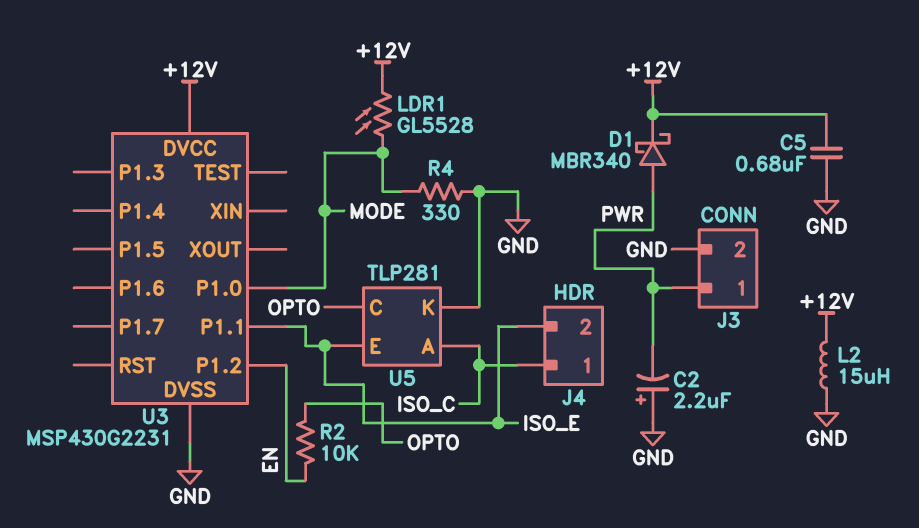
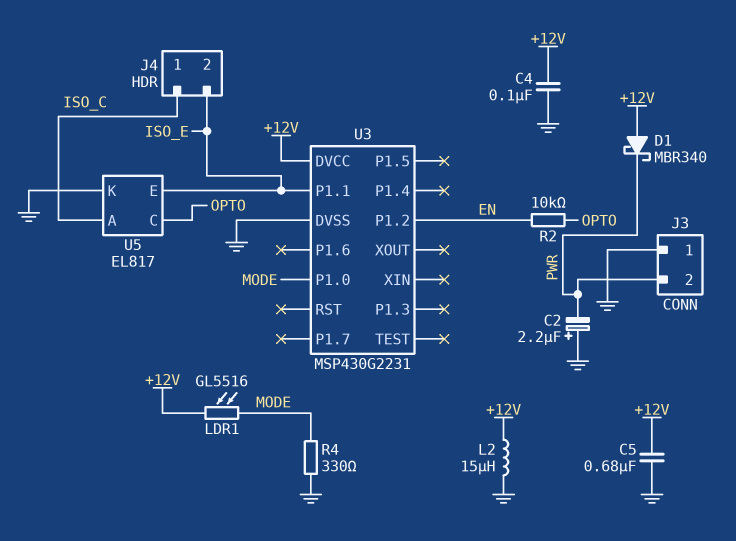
C4: none -> 100nF (+12V, GND)
D1: schottky MBR340 (A PWR, K +12V) -> schottky MBR340 (A +12V, K PWR)
J3 pin 1: PWR -> GND
J3 pin 2: GND -> PWR
LDR1: GL5528 (+12V, MODE) -> GL5516 (+12V, MODE)
U5: TLP281 -> EL817

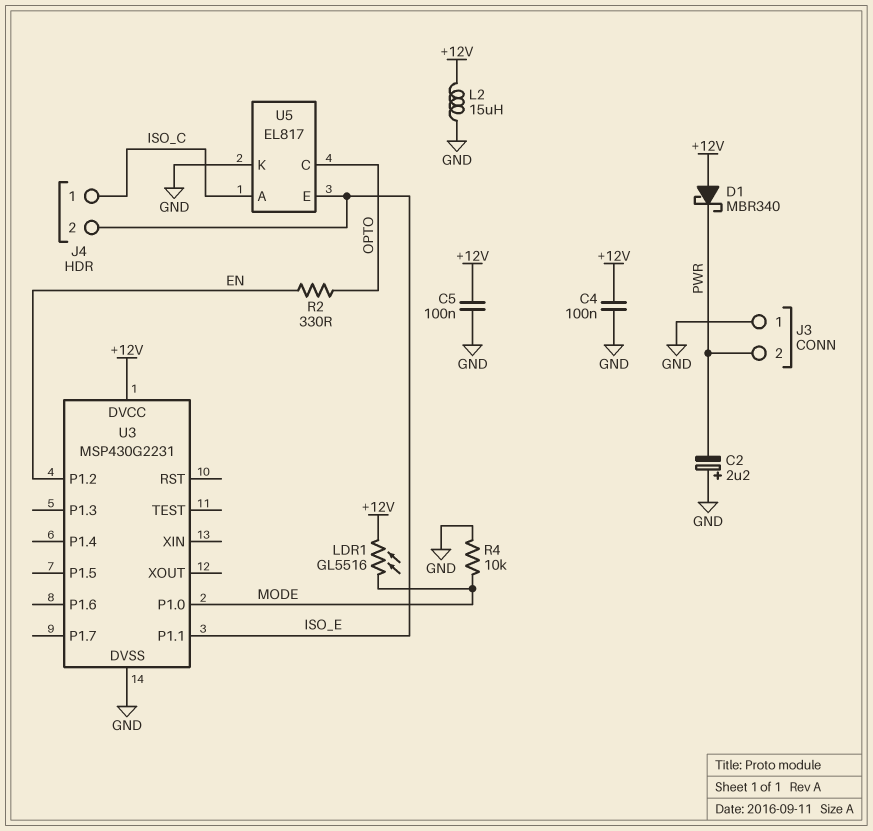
C5: 680nF (+12V, GND) -> 100nF (+12V, GND)
R2: 10k (EN, OPTO) -> 330 (EN, OPTO)
R4: 330 (GND, MODE) -> 10k (GND, MODE)

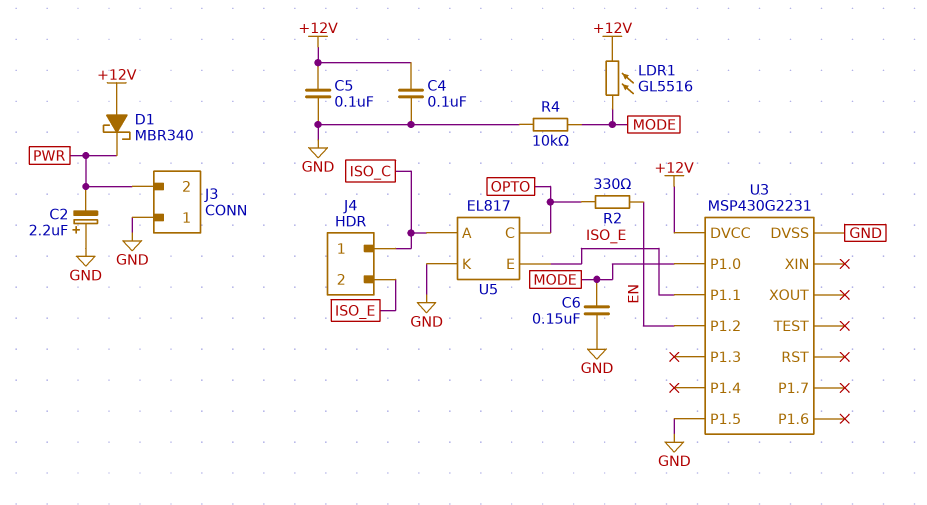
C6: none -> 150nF (GND, MODE)
L2: 15uH (+12V, GND) -> none
U3 pin P1.5: none -> GND

